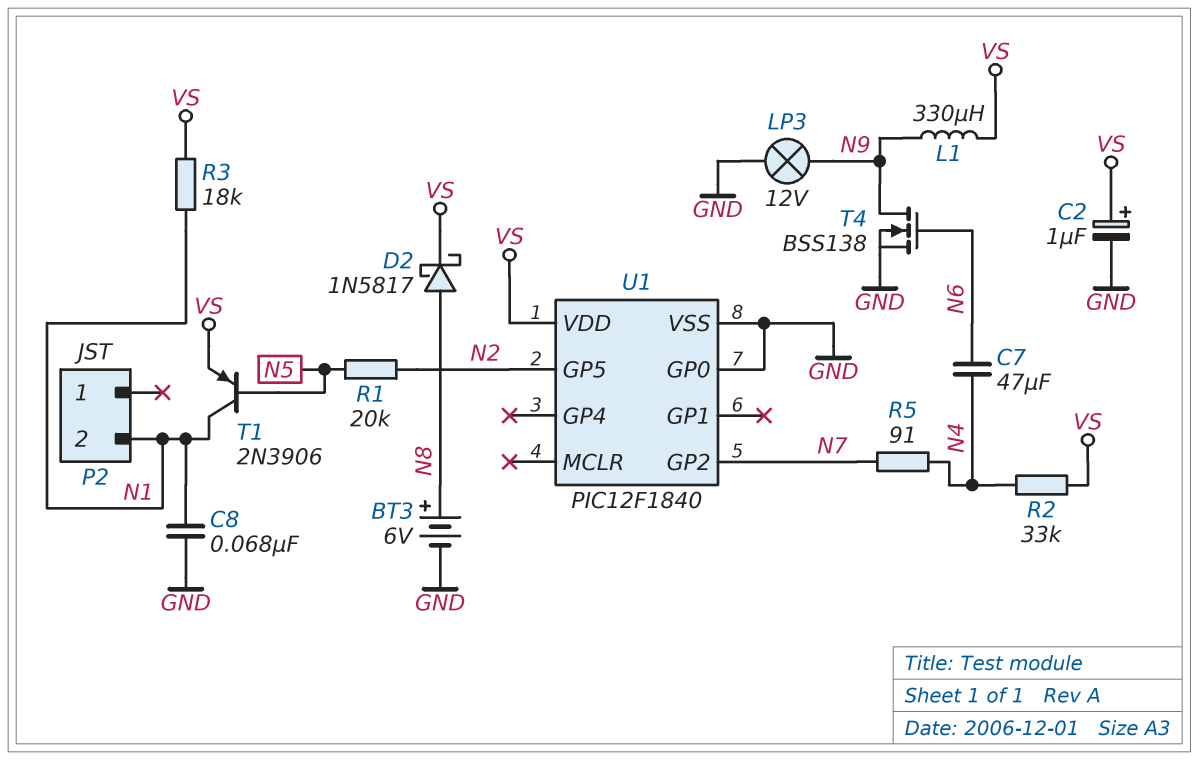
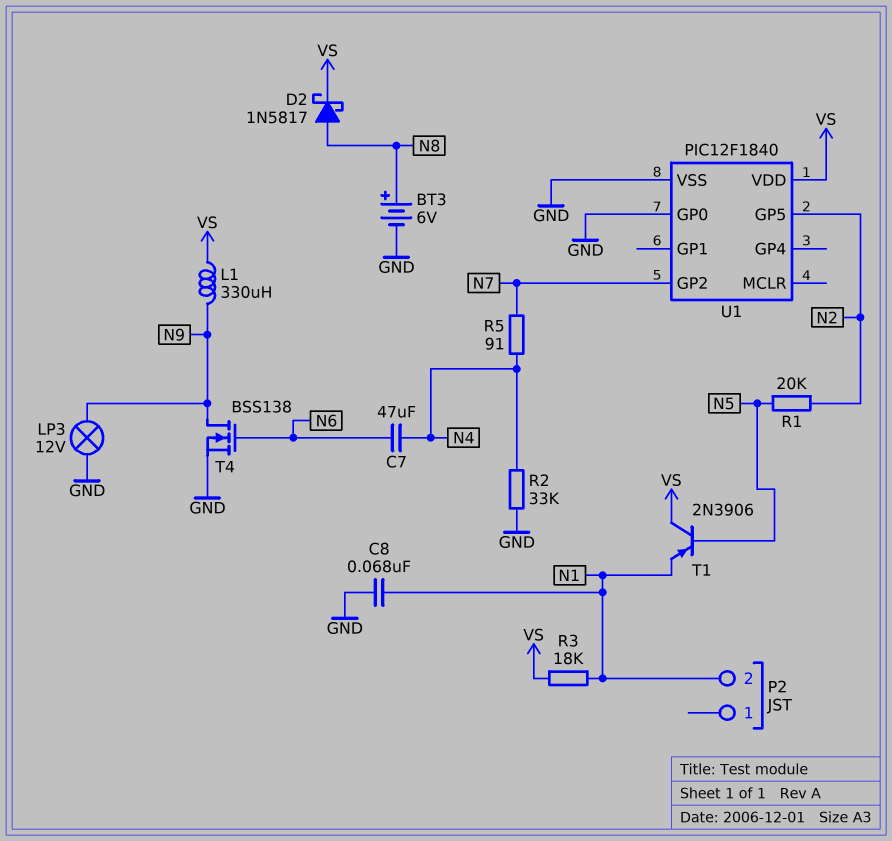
C2: 1uF (plus VS, minus GND) -> none
R2: 33k (N4, VS) -> 33k (GND, N4)
T1: PNP 2N3906 (B N5, C N1, E VS) -> PNP 2N3906 (B N5, C VS, E N1)

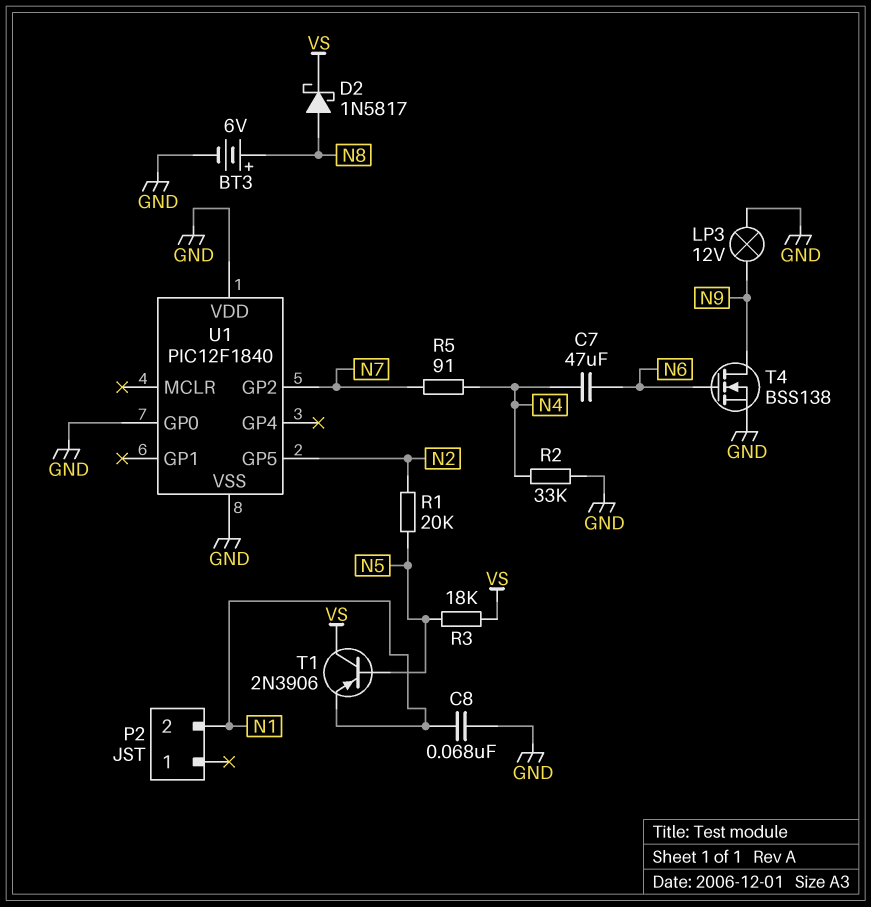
L1: 330uH (N9, VS) -> none
R3: 18k (N1, VS) -> 18k (N5, VS)
U1 pin VDD: VS -> GND

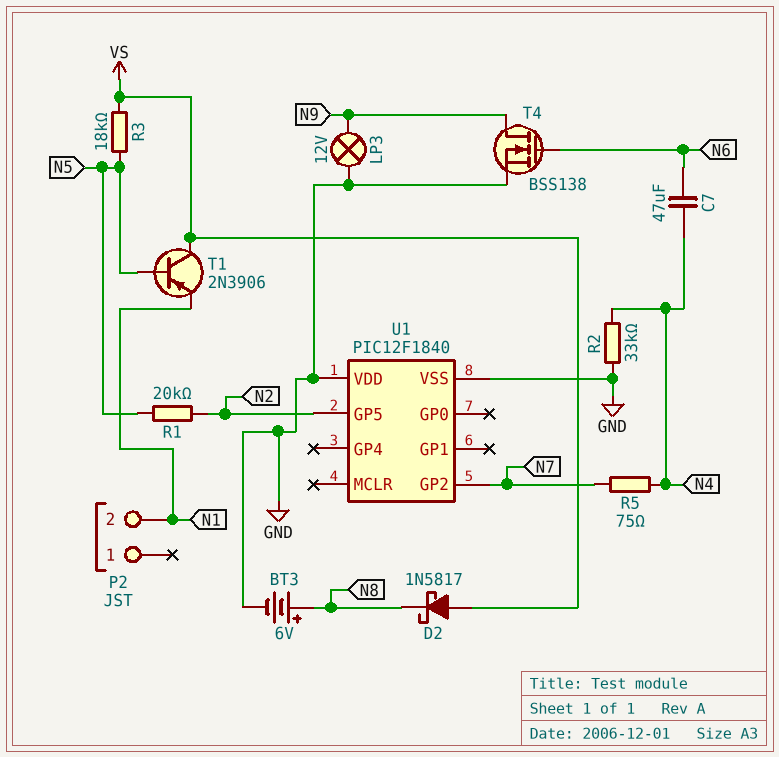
C8: 68nF (GND, N1) -> none
D2: schottky 1N5817 (A N8, K VS) -> schottky 1N5817 (A VS, K N8)
R5: 91 (N4, N7) -> 75 (N4, N7)
U1 pin GP0: GND -> none

